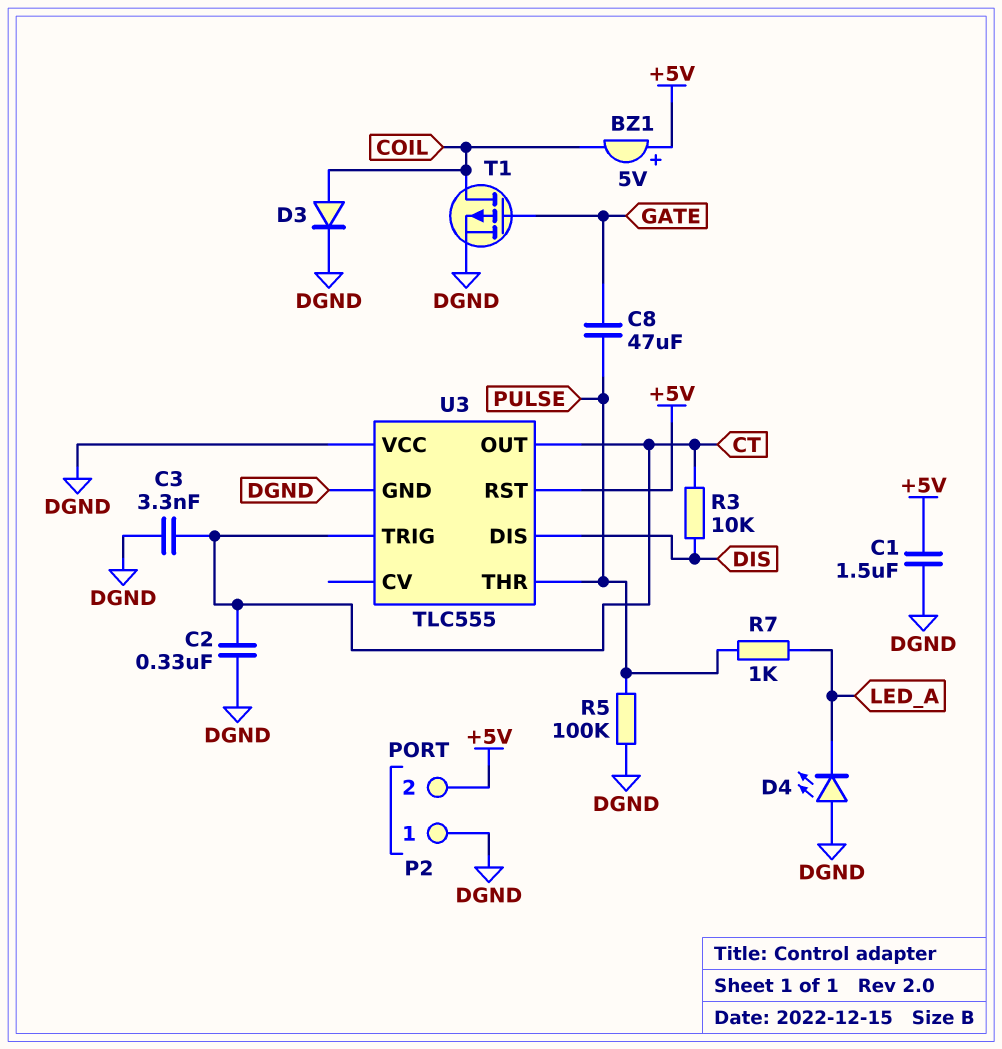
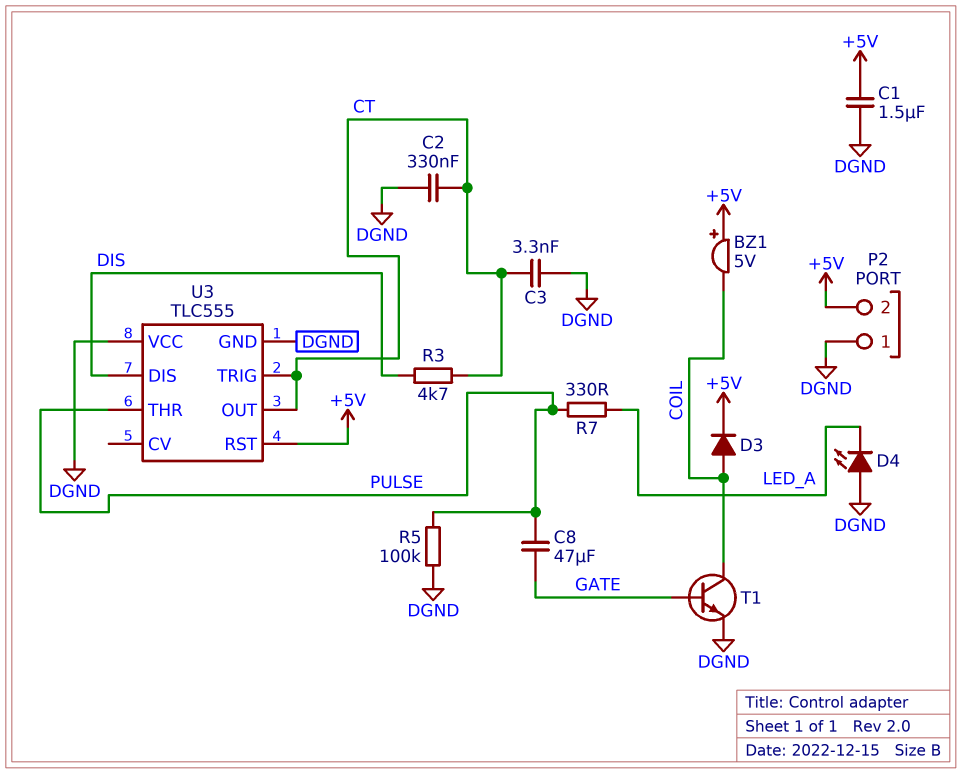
D3: diode (A COIL, K DGND) -> diode (A COIL, K +5V)
R3: 10k (CT, DIS) -> 4.7k (CT, DIS)
R7: 1k (LED_A, PULSE) -> 330 (LED_A, PULSE)
T1: PMOS (G GATE, D COIL, S DGND) -> NPN (B GATE, C COIL, E DGND)

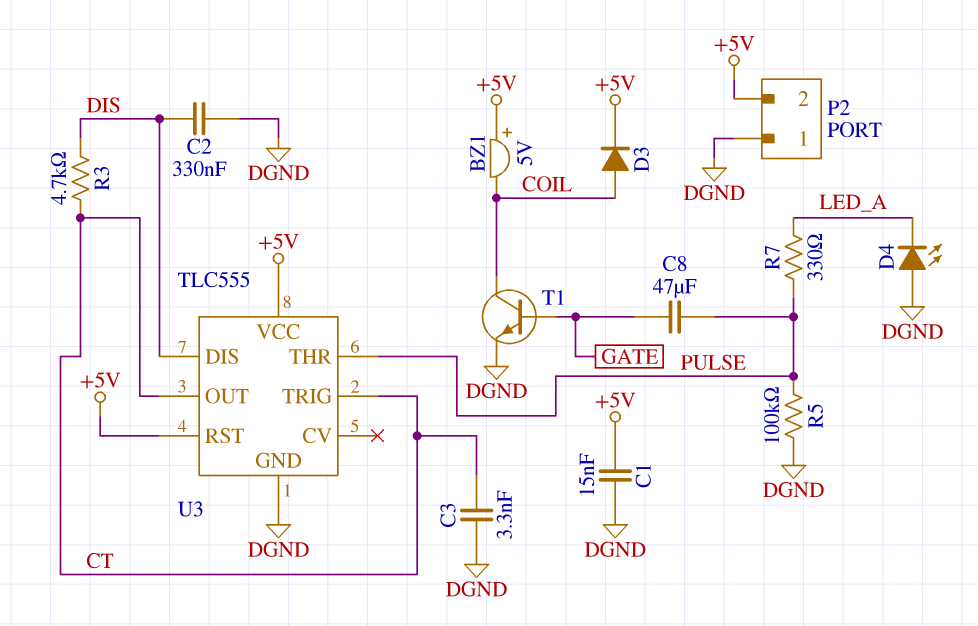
C1: 1.5uF (+5V, DGND) -> 15nF (+5V, DGND)
C2: 330nF (CT, DGND) -> 330nF (DGND, DIS)
U3 pin VCC: DGND -> +5V

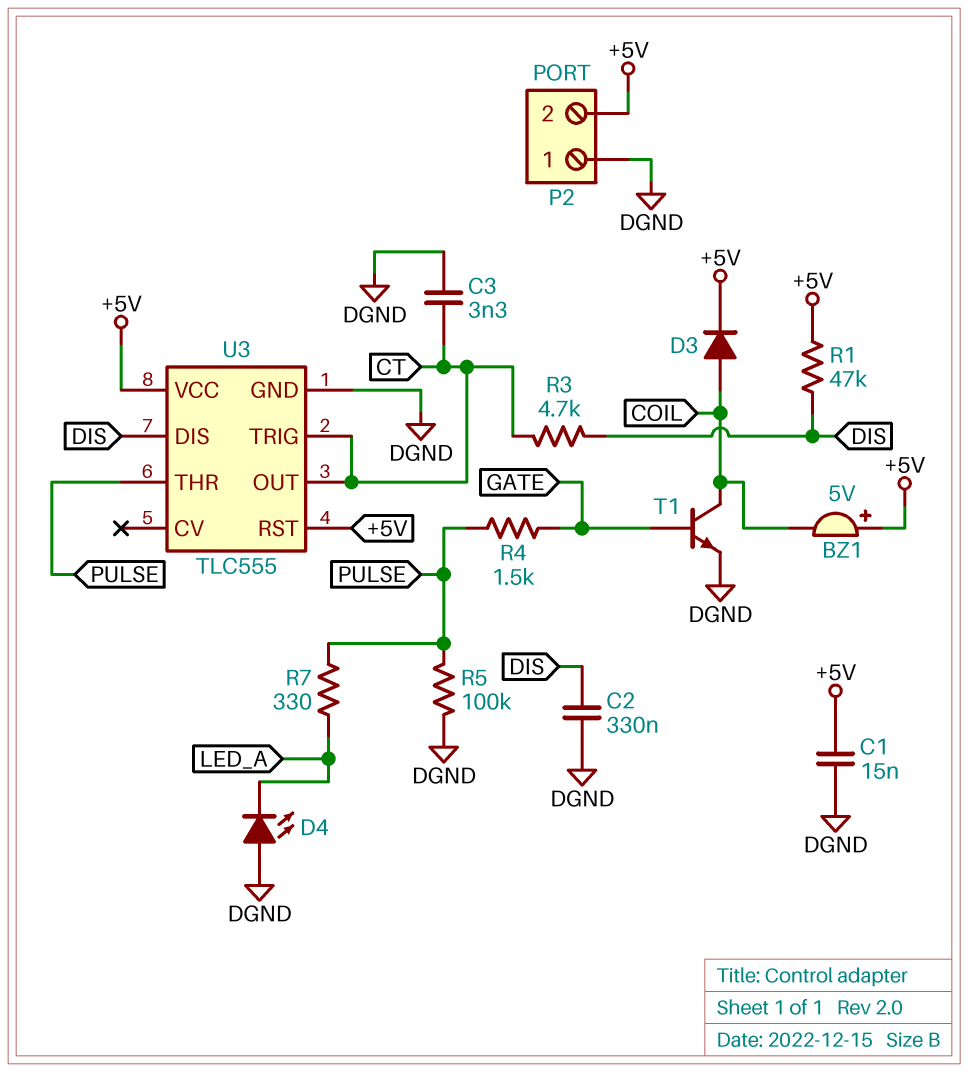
C8: 47uF (GATE, PULSE) -> none
R1: none -> 47k (+5V, DIS)
R4: none -> 1.5k (GATE, PULSE)

